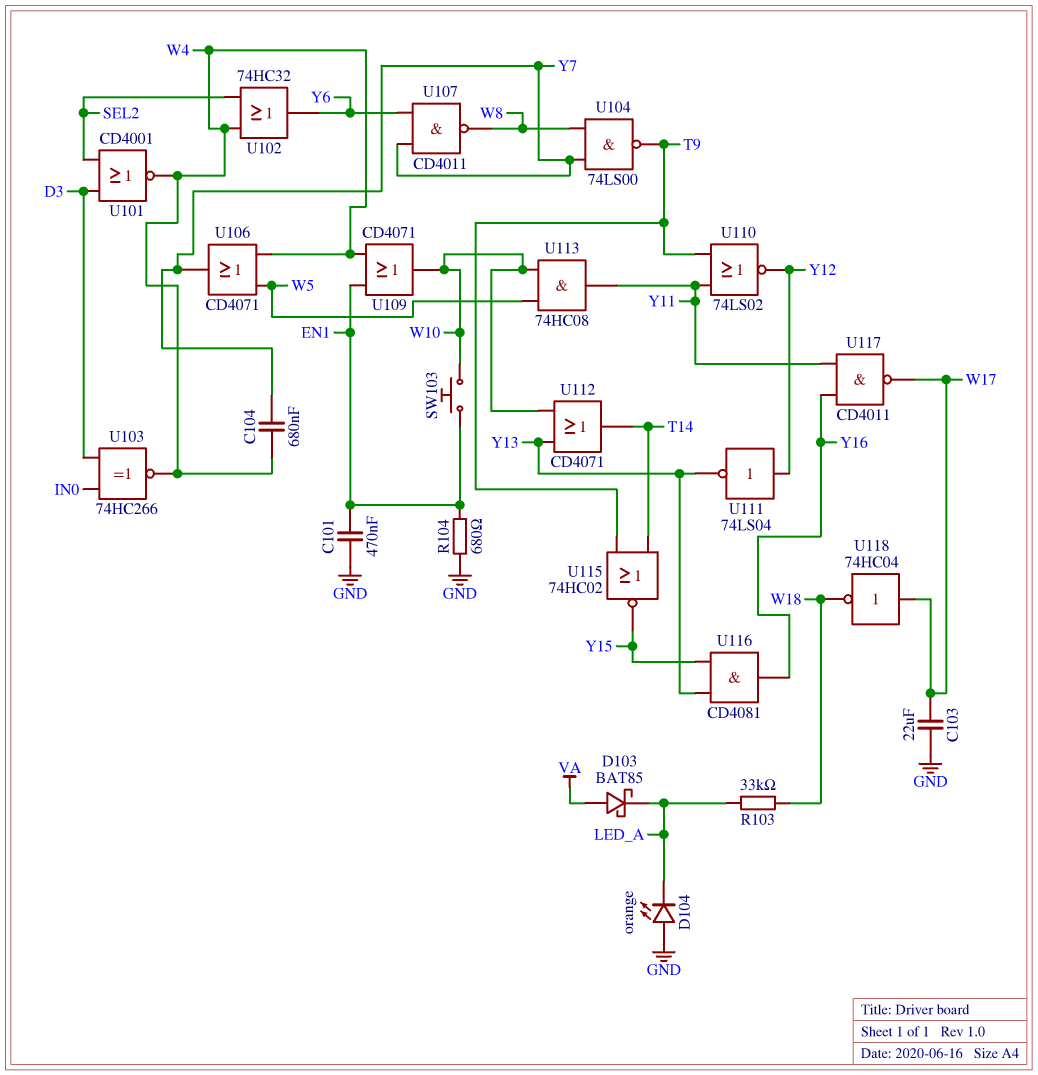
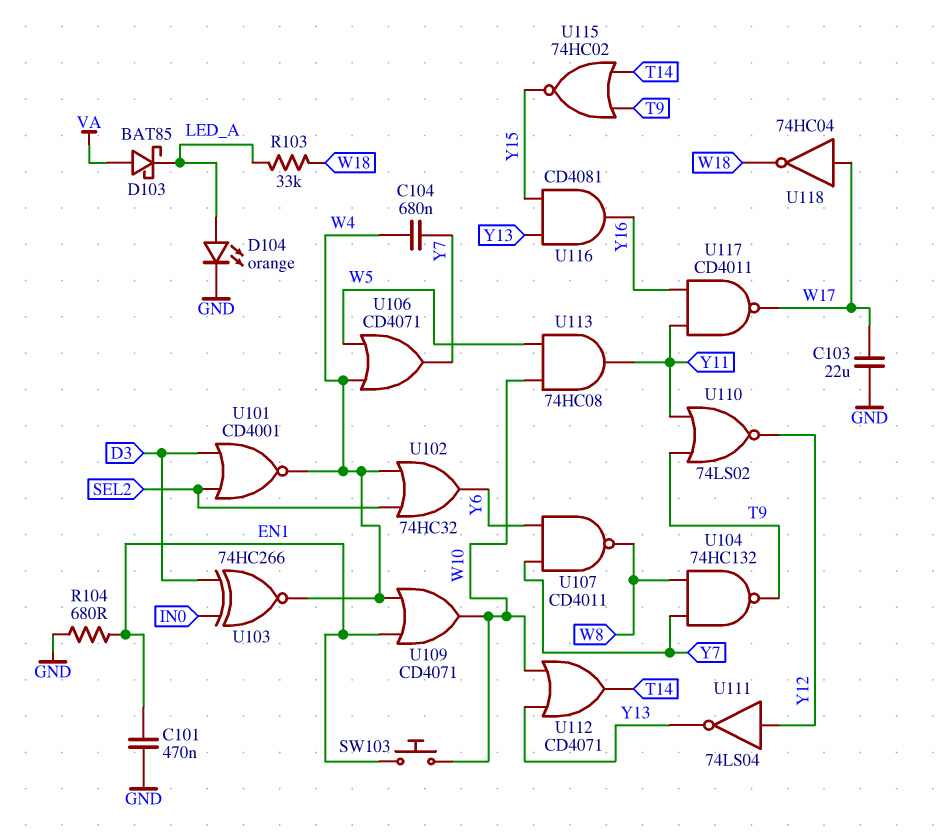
D104: LED orange (A GND, K LED_A) -> LED orange (A LED_A, K GND)
U104: NAND 74LS00 (in W8, in Y7, out T9) -> NAND 74HC132 (in W8, in Y7, out T9)

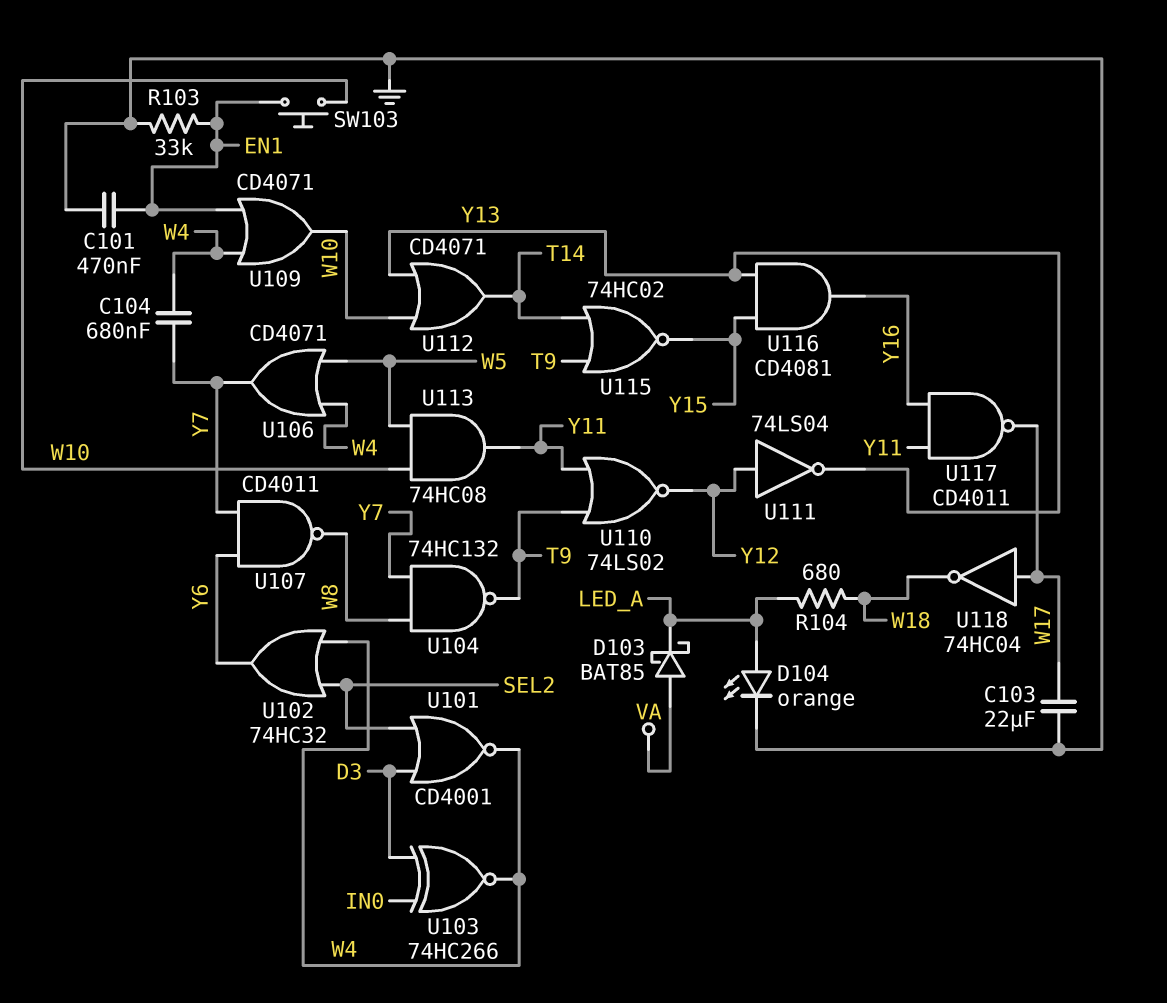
R103: 33k (LED_A, W18) -> 33k (EN1, GND)
R104: 680 (EN1, GND) -> 680 (LED_A, W18)

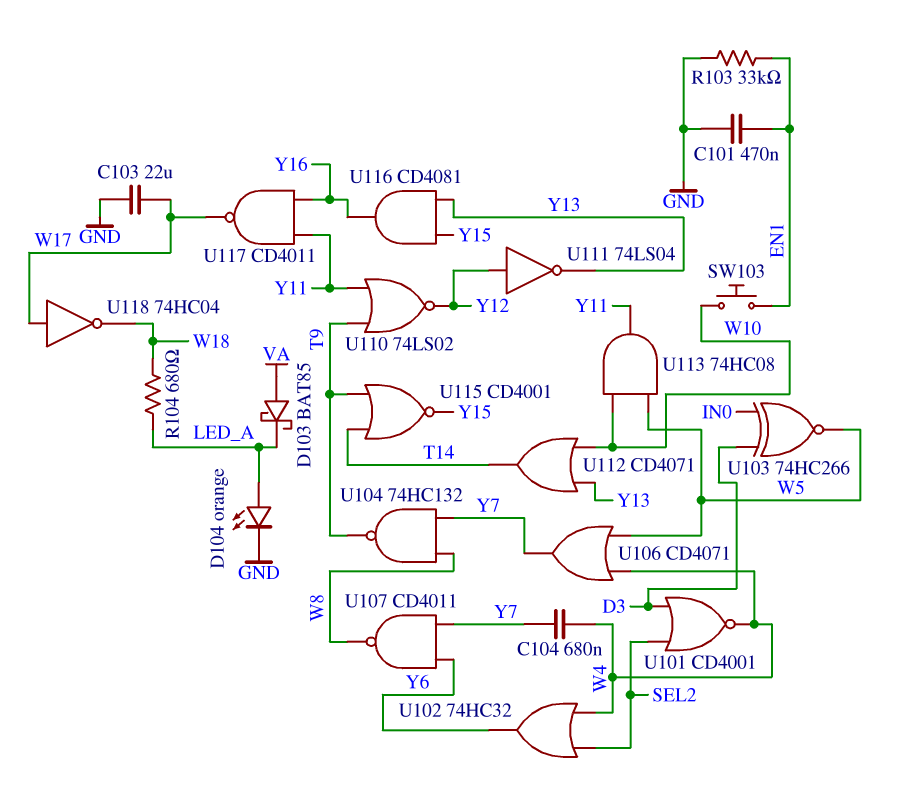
U103: XNOR 74HC266 (in D3, in IN0, out W4) -> XNOR 74HC266 (in D3, in IN0, out W5)
U109: OR CD4071 (in EN1, in W4, out W10) -> none
U115: NOR 74HC02 (in T9, in T14, out Y15) -> NOR CD4001 (in T9, in T14, out Y15)

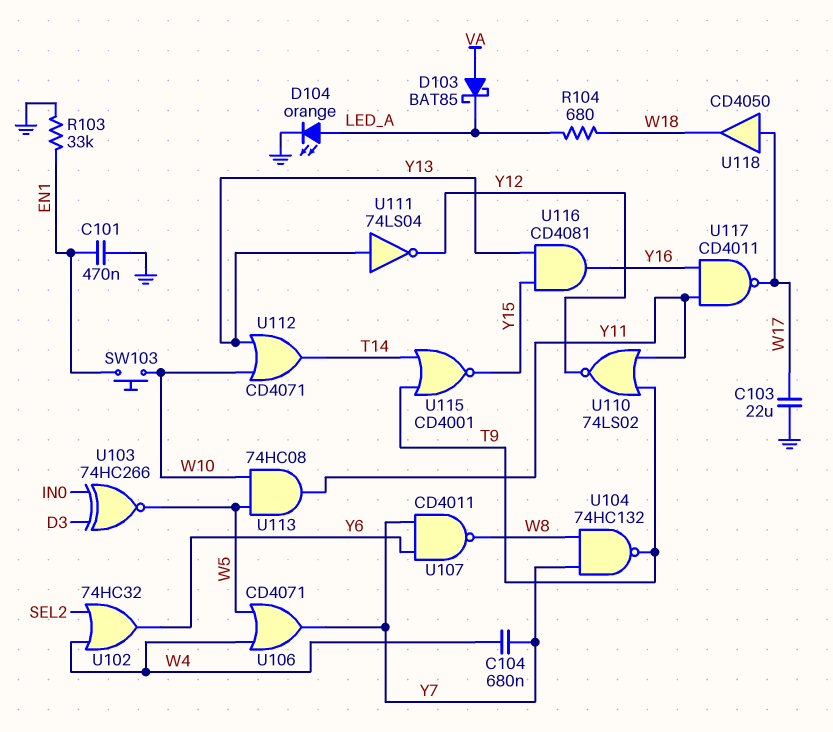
U101: NOR CD4001 (in D3, in SEL2, out W4) -> none
U111: NOT 74LS04 (in Y12, out Y13) -> NOT 74LS04 (in Y13, out Y12)
U118: NOT 74HC04 (in W17, out W18) -> buffer CD4050 (in W17, out W18)

